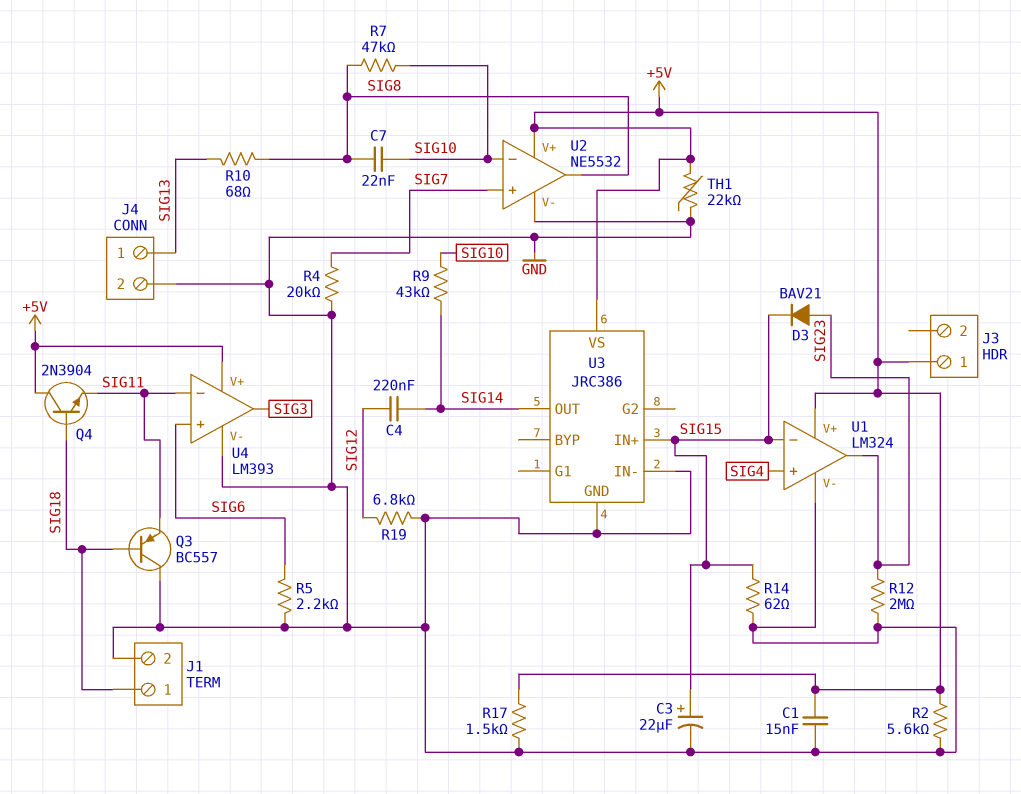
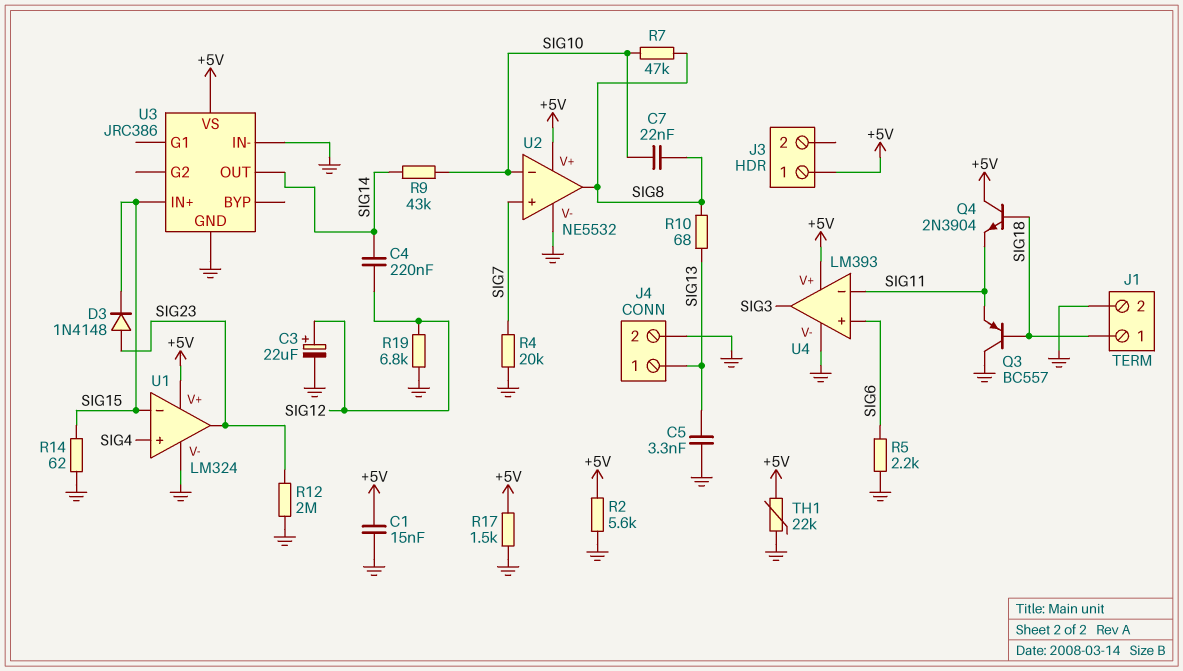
C3: 22uF (plus SIG15, minus GND) -> 22uF (plus SIG12, minus GND)
C5: none -> 3.3nF (GND, SIG13)
D3: diode BAV21 (A SIG23, K SIG15) -> diode 1N4148 (A SIG23, K SIG15)

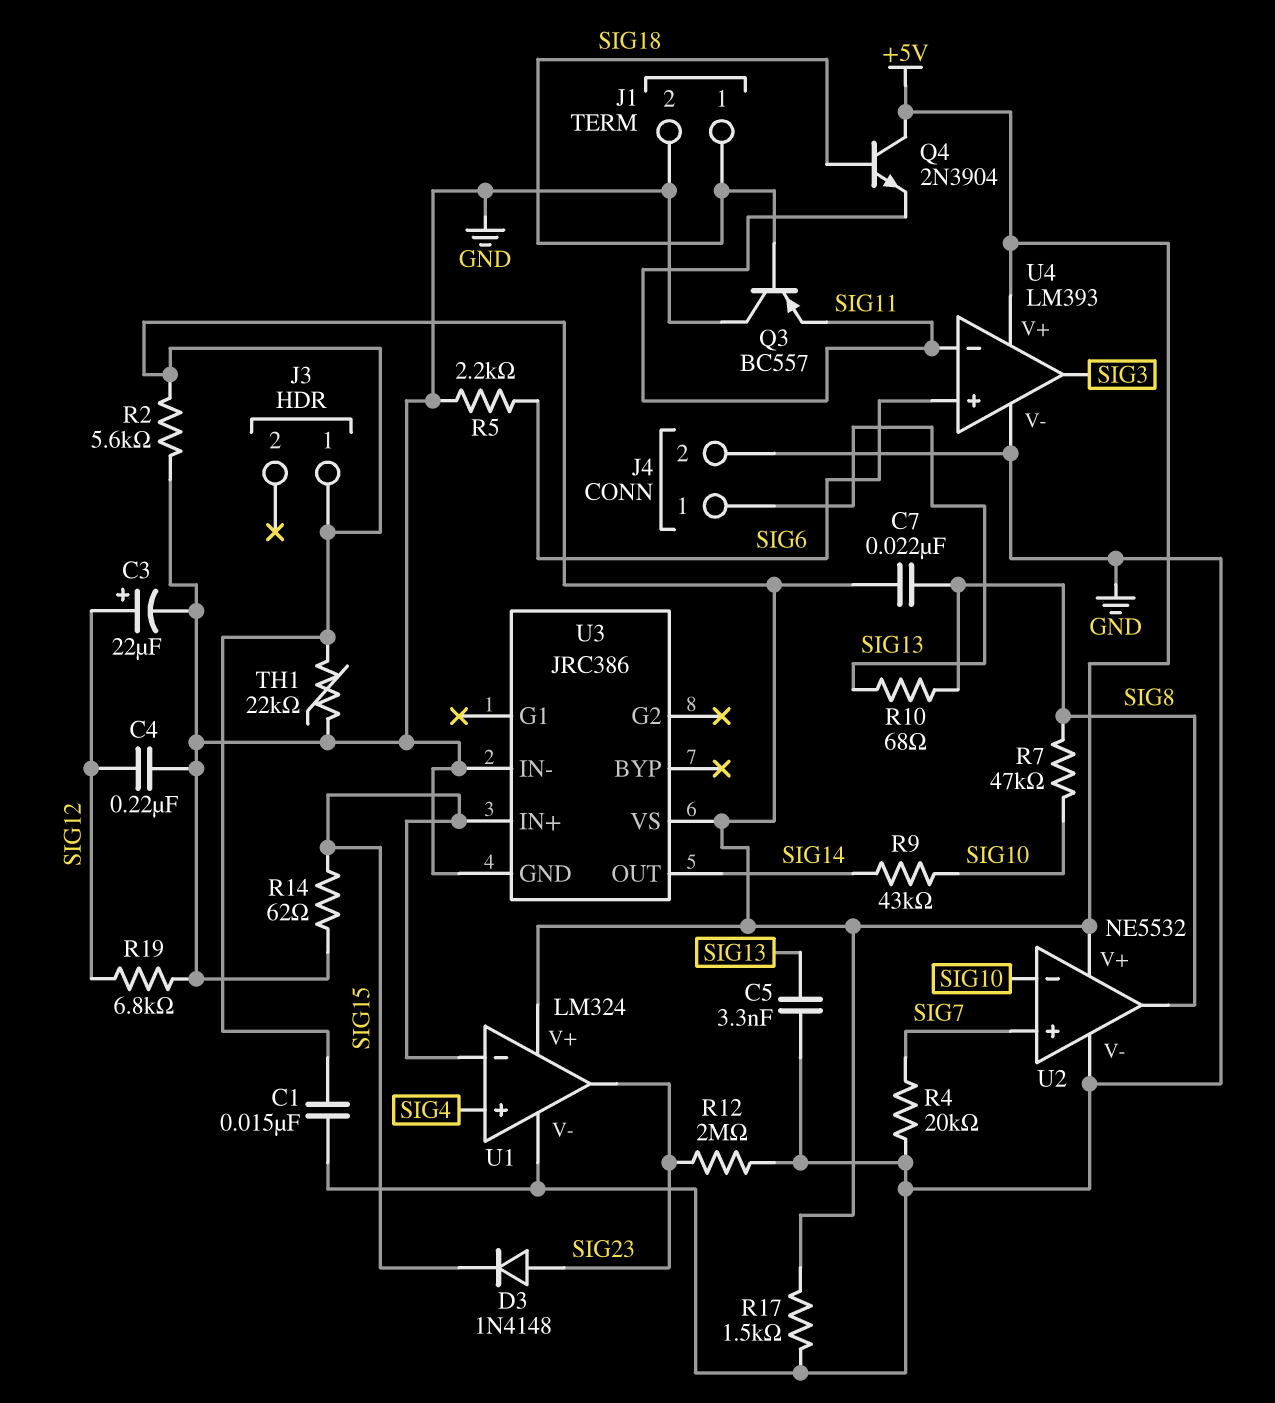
C4: 220nF (SIG12, SIG14) -> 220nF (GND, SIG12)
C7: 22nF (SIG8, SIG10) -> 22nF (+5V, SIG8)

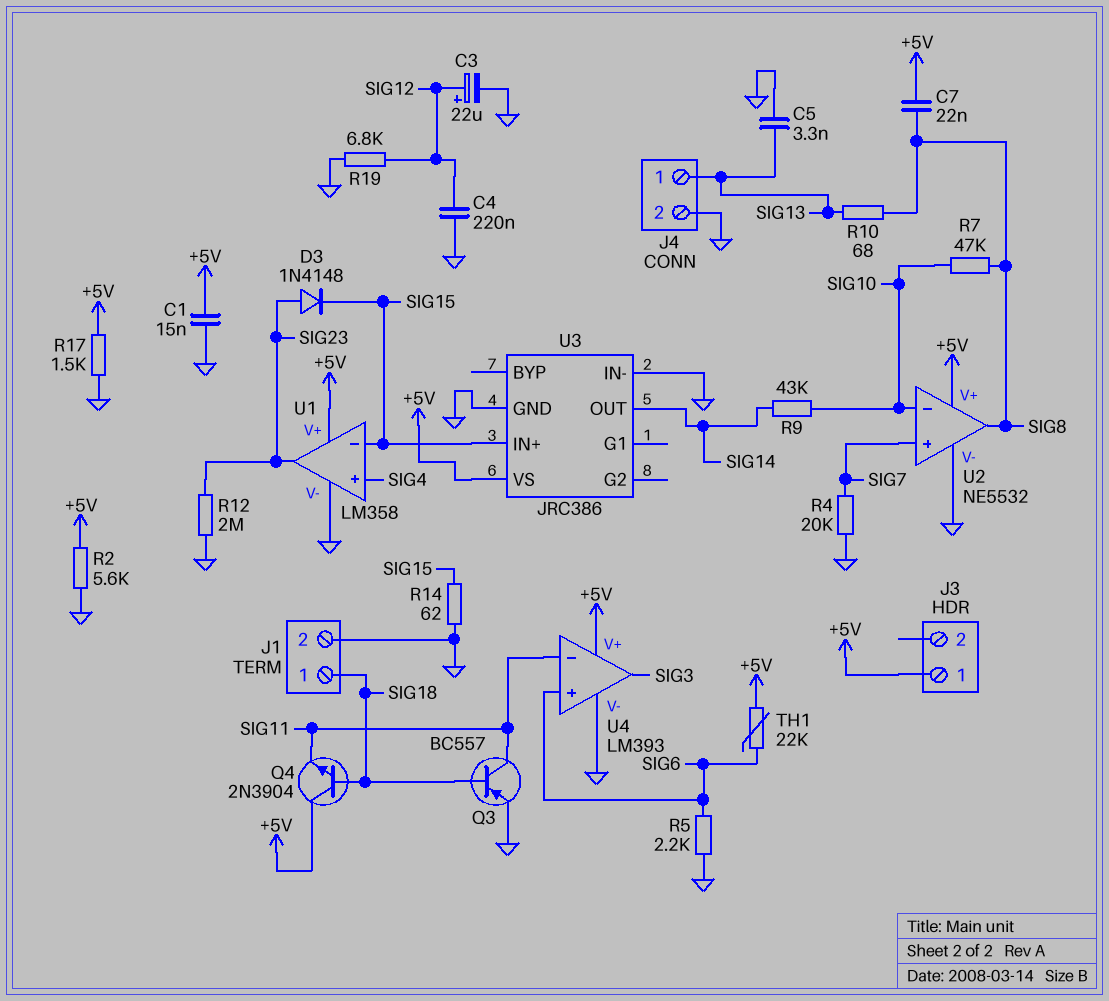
Q3: PNP BC557 (B SIG18, C GND, E SIG11) -> PNP BC557 (B SIG18, C SIG11, E GND)
TH1: 22k (+5V, GND) -> 22k (+5V, SIG6)
U1: LM324 -> LM358

